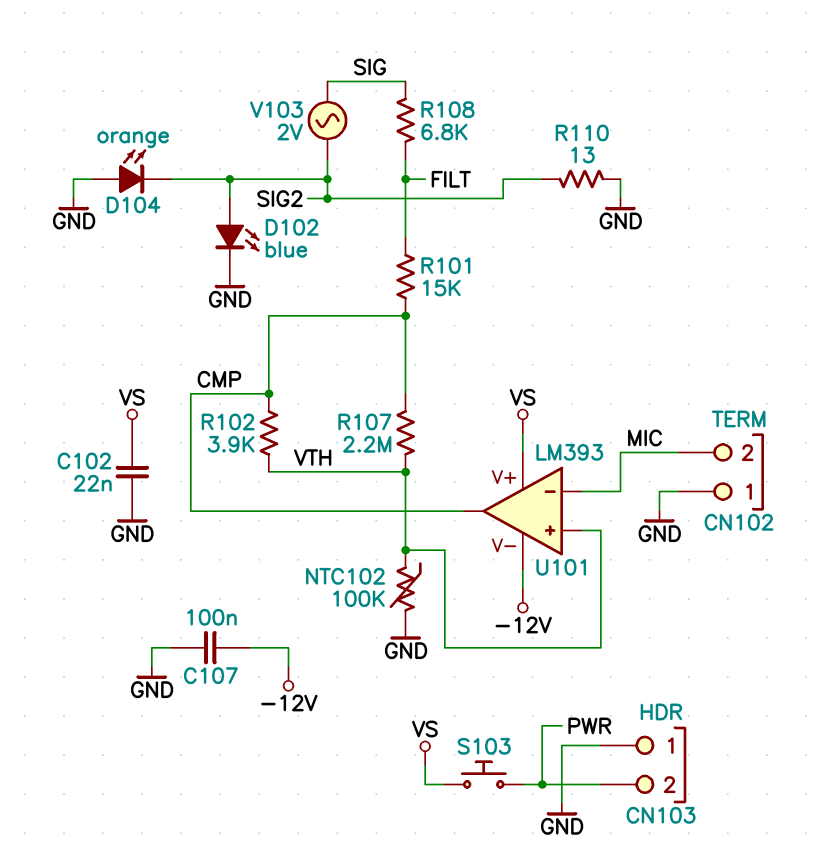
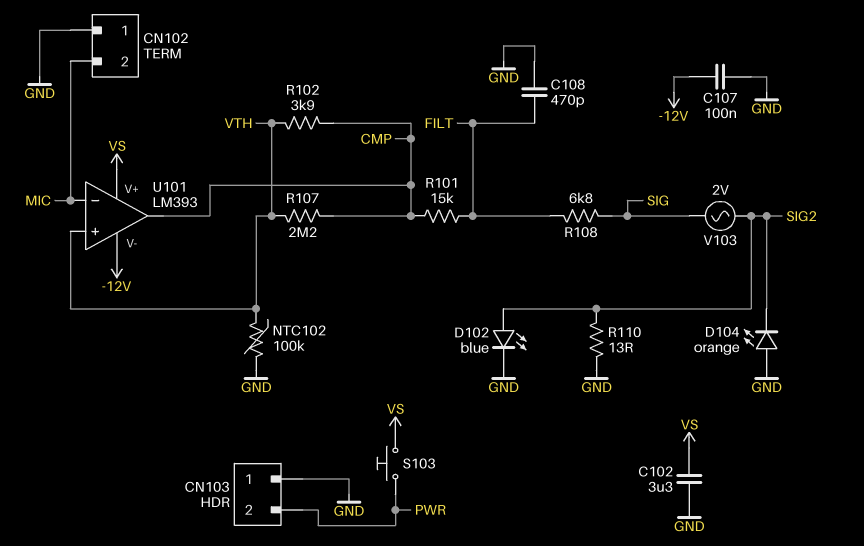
C102: 22nF (GND, VS) -> 3.3uF (GND, VS)
C108: none -> 470pF (FILT, GND)

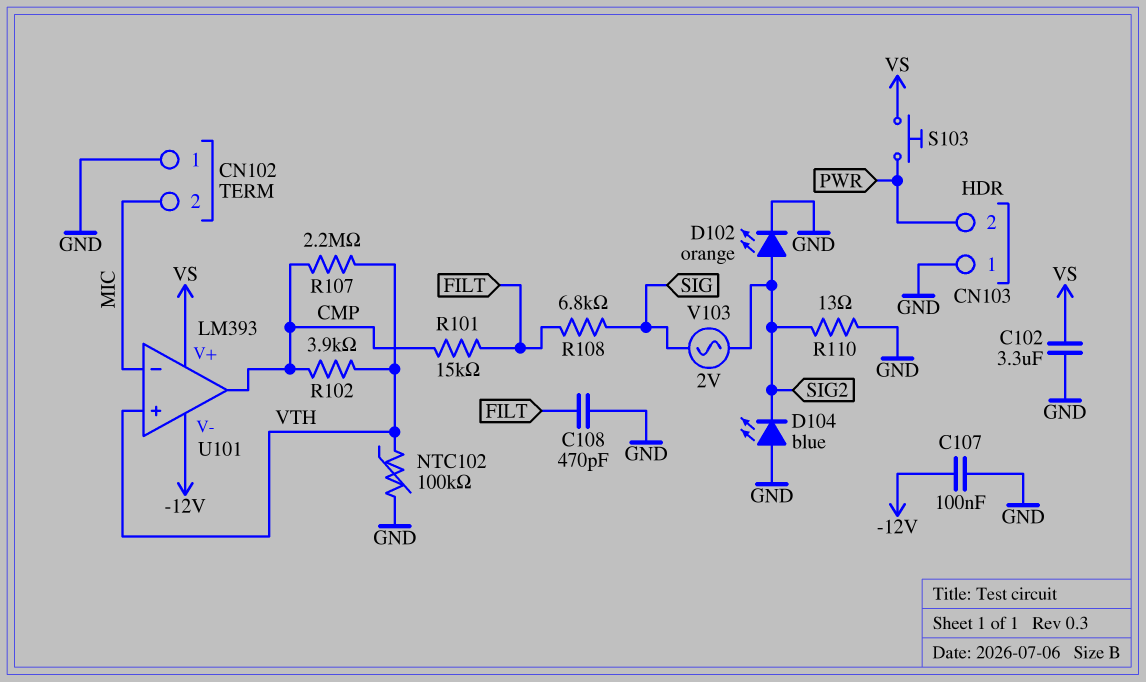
D102: LED blue (A SIG2, K GND) -> LED orange (A SIG2, K GND)
D104: LED orange (A GND, K SIG2) -> LED blue (A GND, K SIG2)

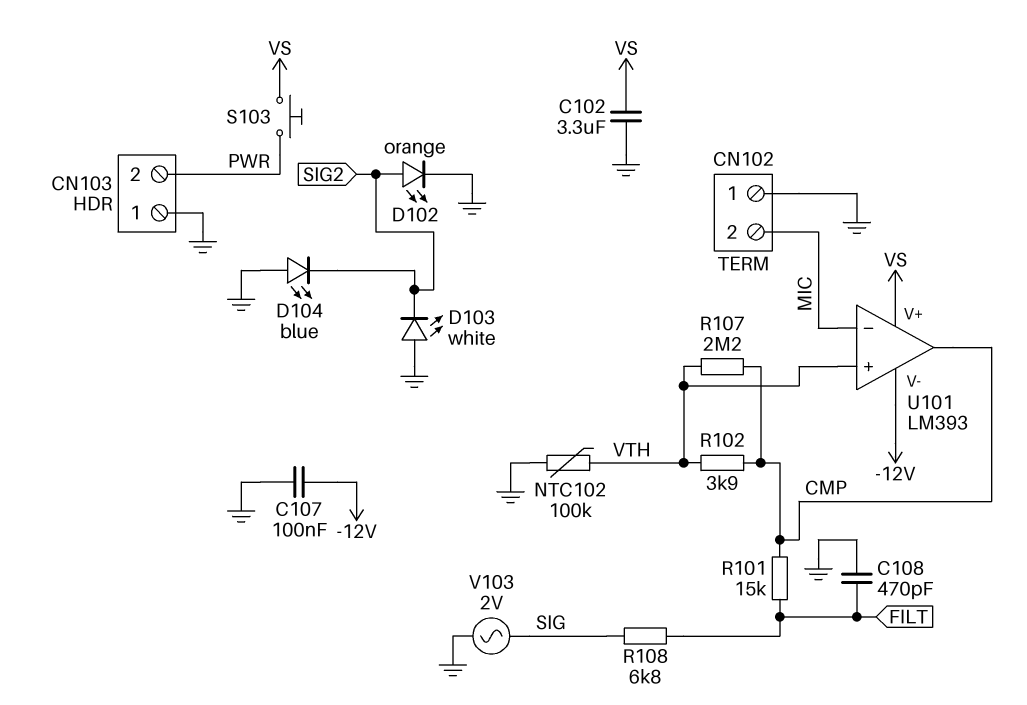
D103: none -> LED white (A GND, K SIG2)
R110: 13 (GND, SIG2) -> none
V103: AC 2V (SIG, SIG2) -> AC 2V (GND, SIG)

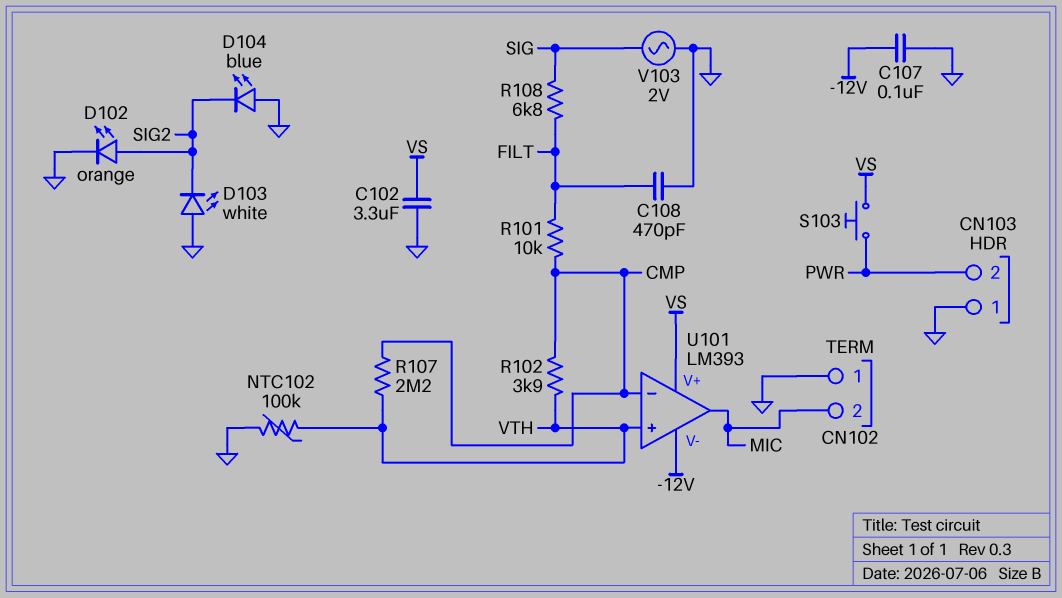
R101: 15k (CMP, FILT) -> 10k (CMP, FILT)
U101 pin in-: MIC -> CMP
U101 pin out: CMP -> MIC

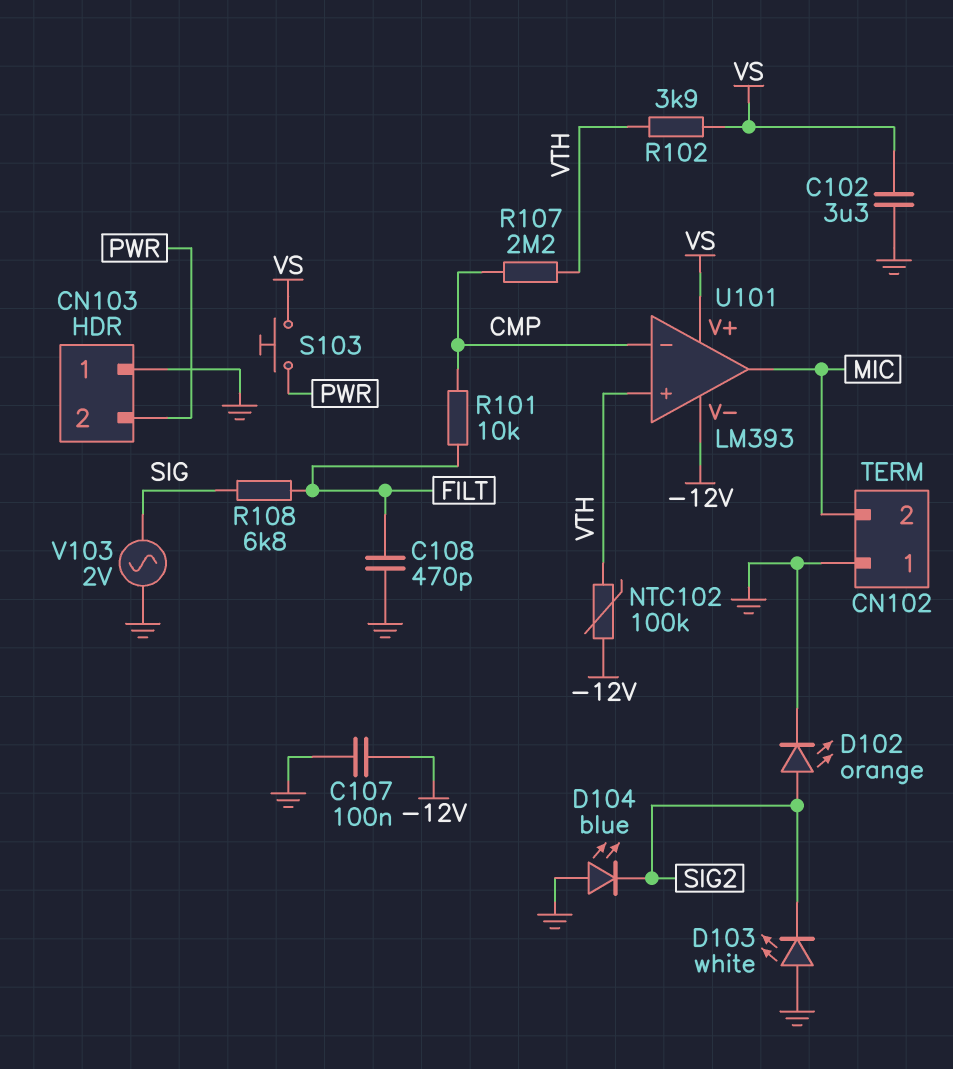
NTC102: 100k (GND, VTH) -> 100k (-12V, VTH)
R102: 3.9k (CMP, VTH) -> 3.9k (VS, VTH)

